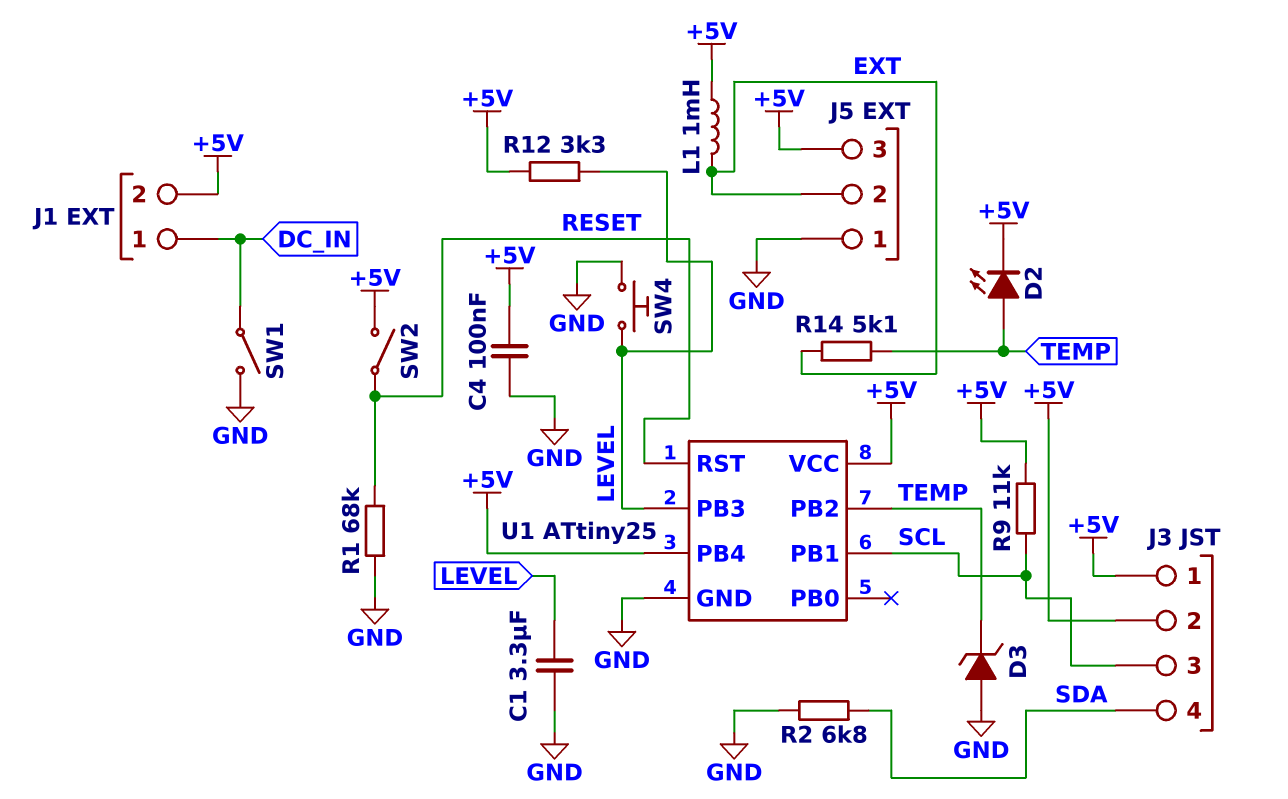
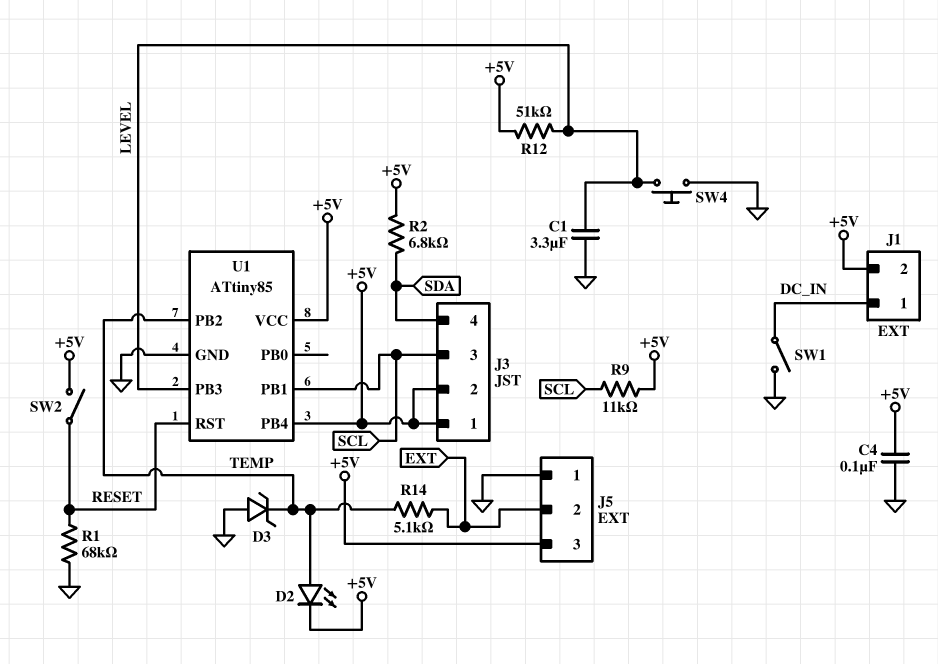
L1: 1mH (+5V, EXT) -> none
R2: 6.8k (GND, SDA) -> 6.8k (+5V, SDA)
R12: 3.3k (+5V, LEVEL) -> 51k (+5V, LEVEL)
U1: ATtiny25 -> ATtiny85

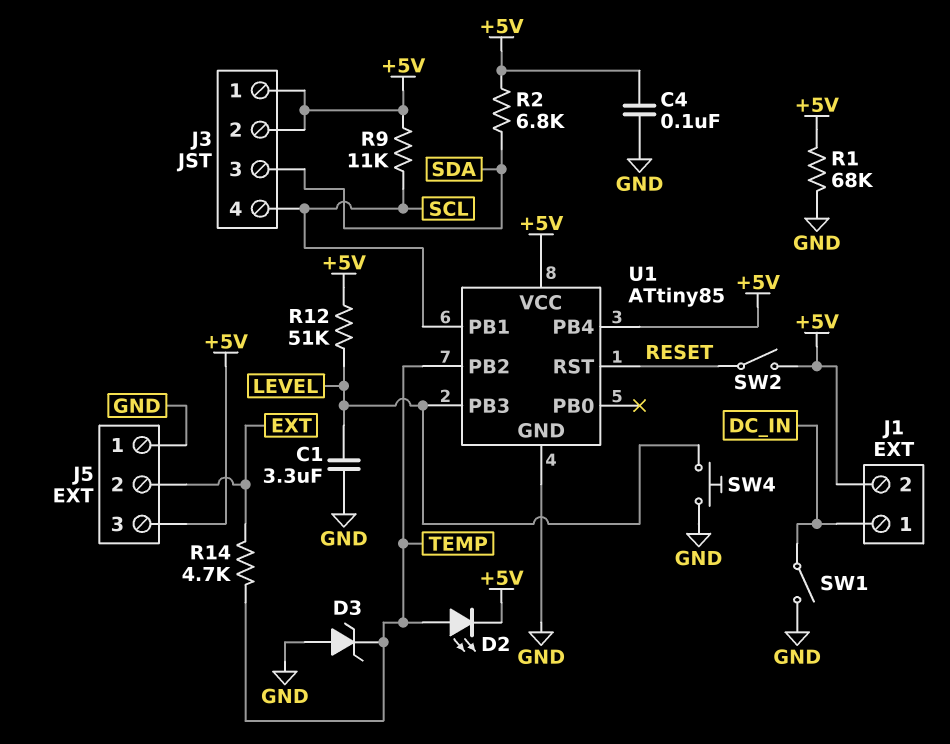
J3 pin 3: SCL -> SDA
J3 pin 4: SDA -> SCL
R1: 68k (GND, RESET) -> 68k (+5V, GND)
R14: 5.1k (EXT, TEMP) -> 4.7k (EXT, TEMP)

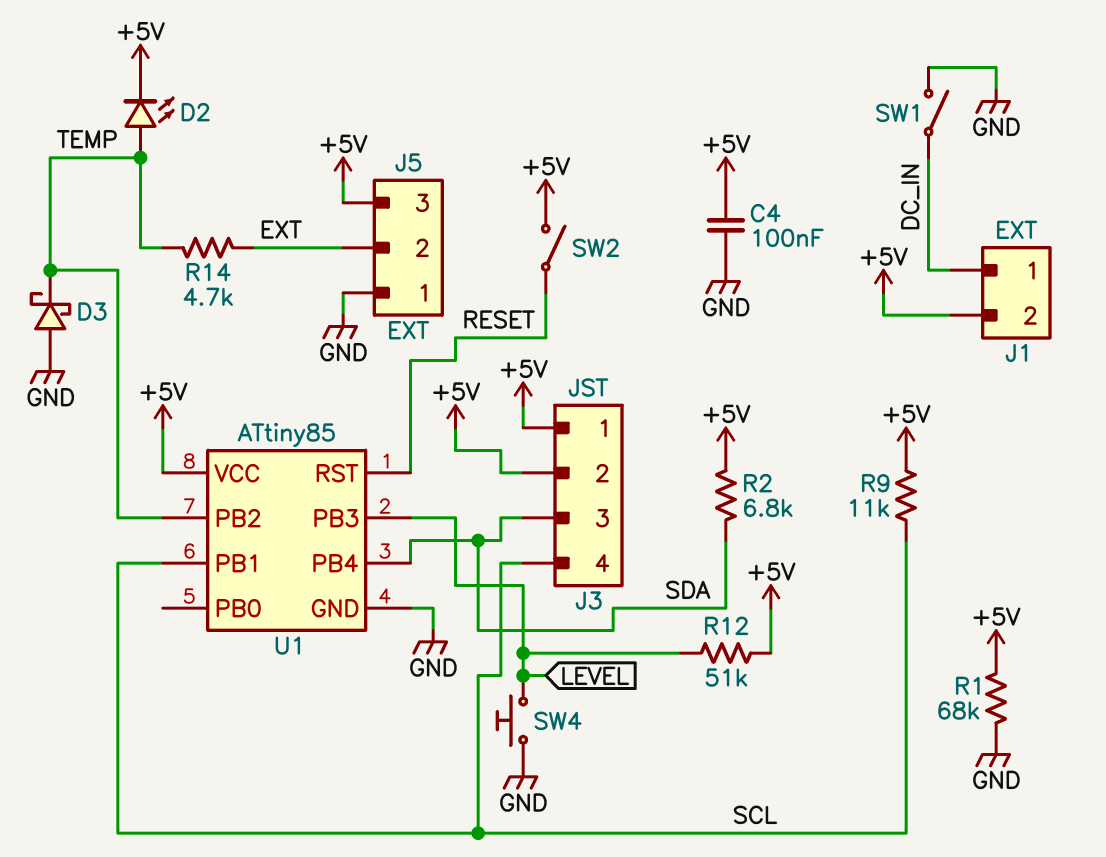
C1: 3.3uF (GND, LEVEL) -> none
D3: zener (A GND, K TEMP) -> schottky (A GND, K TEMP)
U1 pin PB4: +5V -> SDA

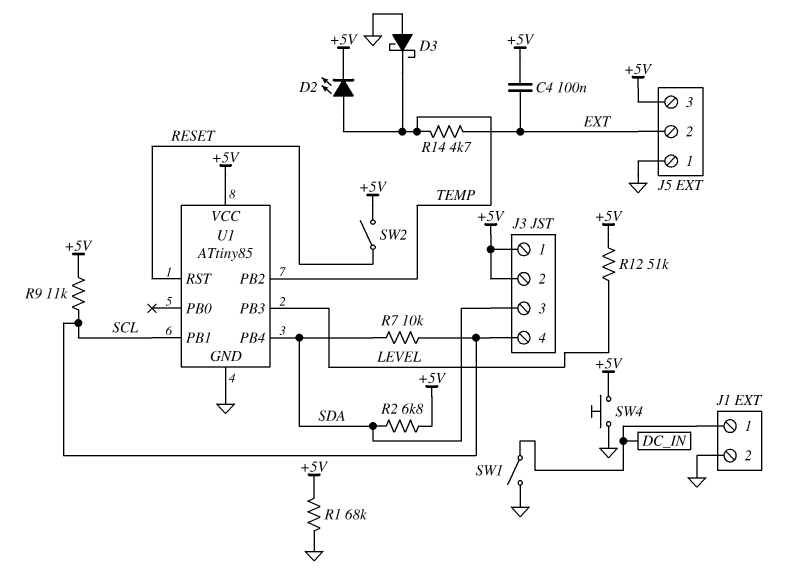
C4: 100nF (+5V, GND) -> 100nF (+5V, EXT)
J1 pin 2: +5V -> GND
R7: none -> 10k (SCL, SDA)
SW4: button (GND, LEVEL) -> button (+5V, GND)

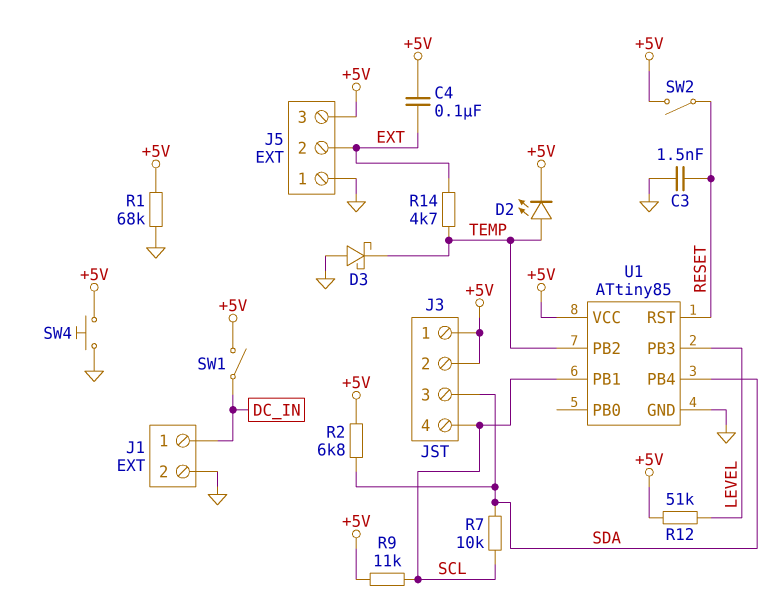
C3: none -> 1.5nF (GND, RESET)
SW1: switch (DC_IN, GND) -> switch (+5V, DC_IN)

